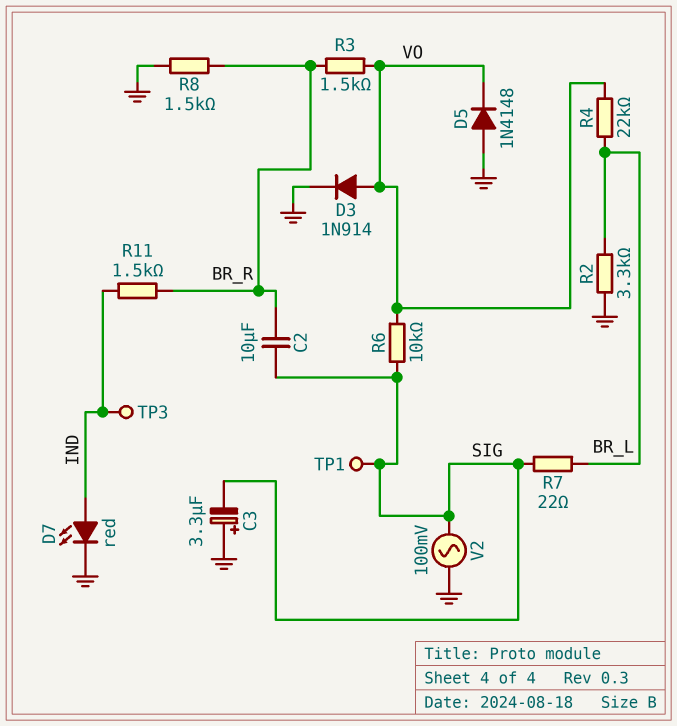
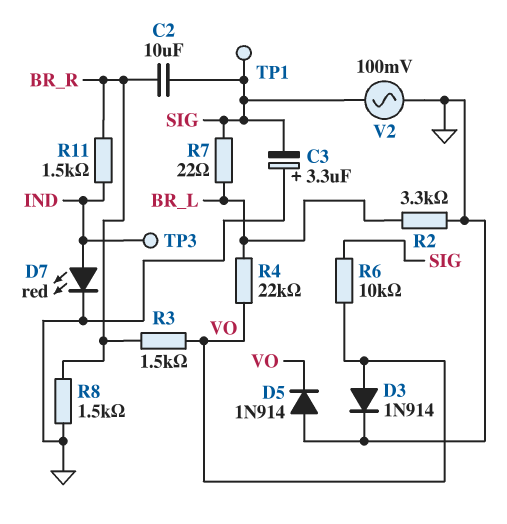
D5: diode 1N4148 (A GND, K VO) -> diode 1N914 (A GND, K VO)

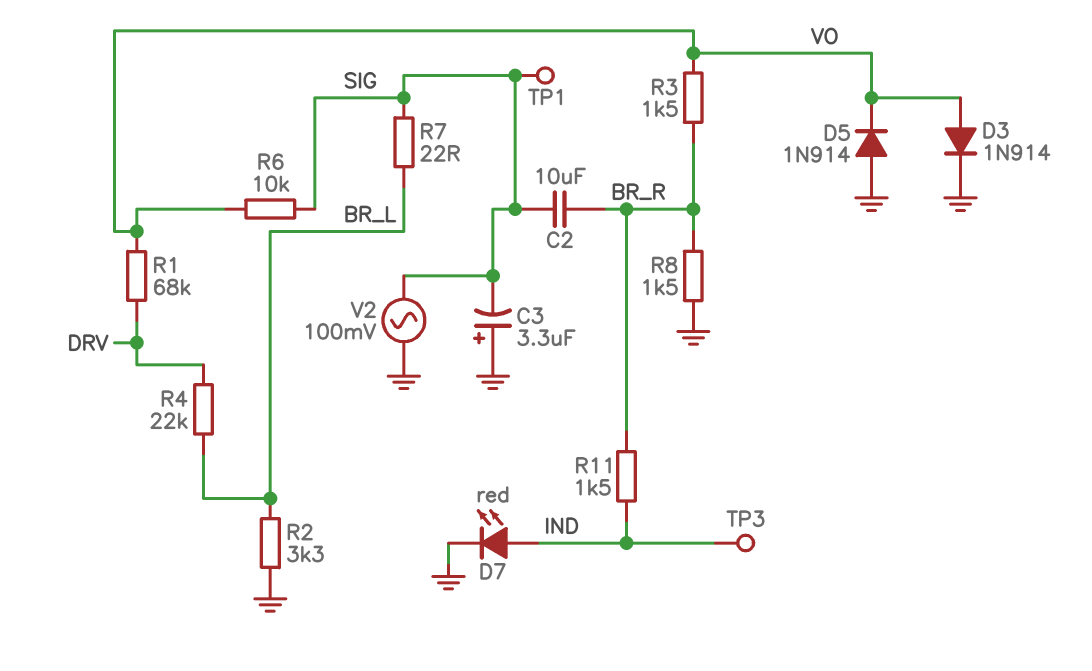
R1: none -> 68k (DRV, VO)
R4: 22k (BR_L, VO) -> 22k (BR_L, DRV)

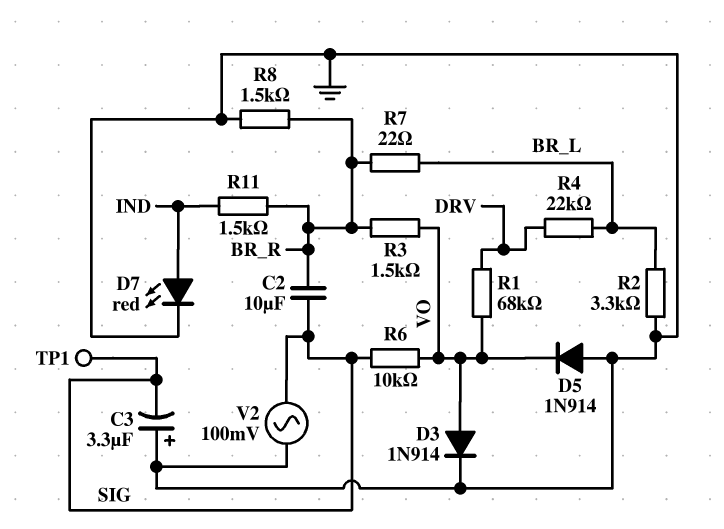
R7: 22 (BR_L, SIG) -> 22 (BR_L, BR_R)
TP3: test point (IND) -> none

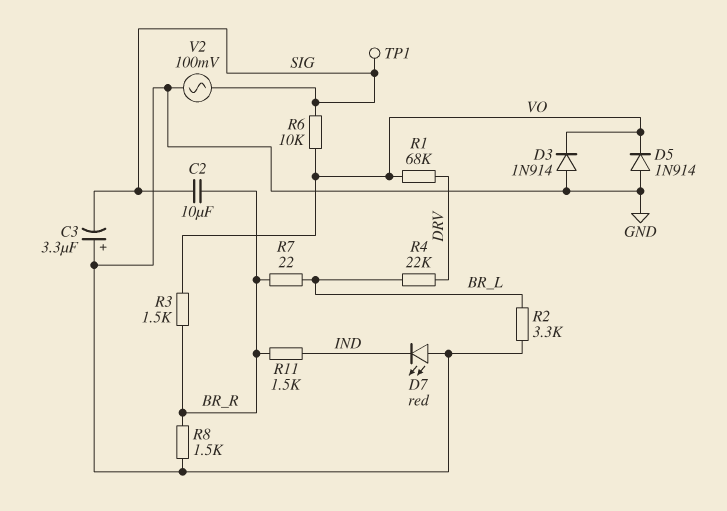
D3: diode 1N914 (A VO, K GND) -> diode 1N914 (A GND, K VO)
D7: LED red (A IND, K GND) -> LED red (A GND, K IND)

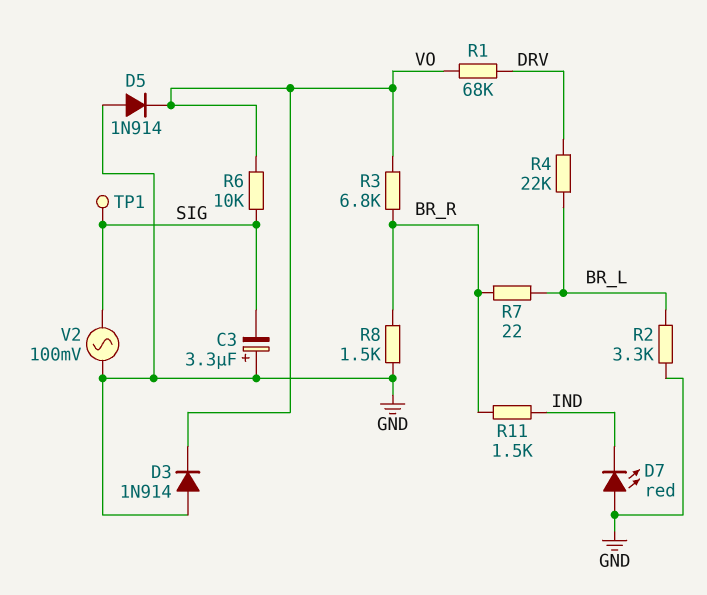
C2: 10uF (BR_R, SIG) -> none
R3: 1.5k (BR_R, VO) -> 6.8k (BR_R, VO)

